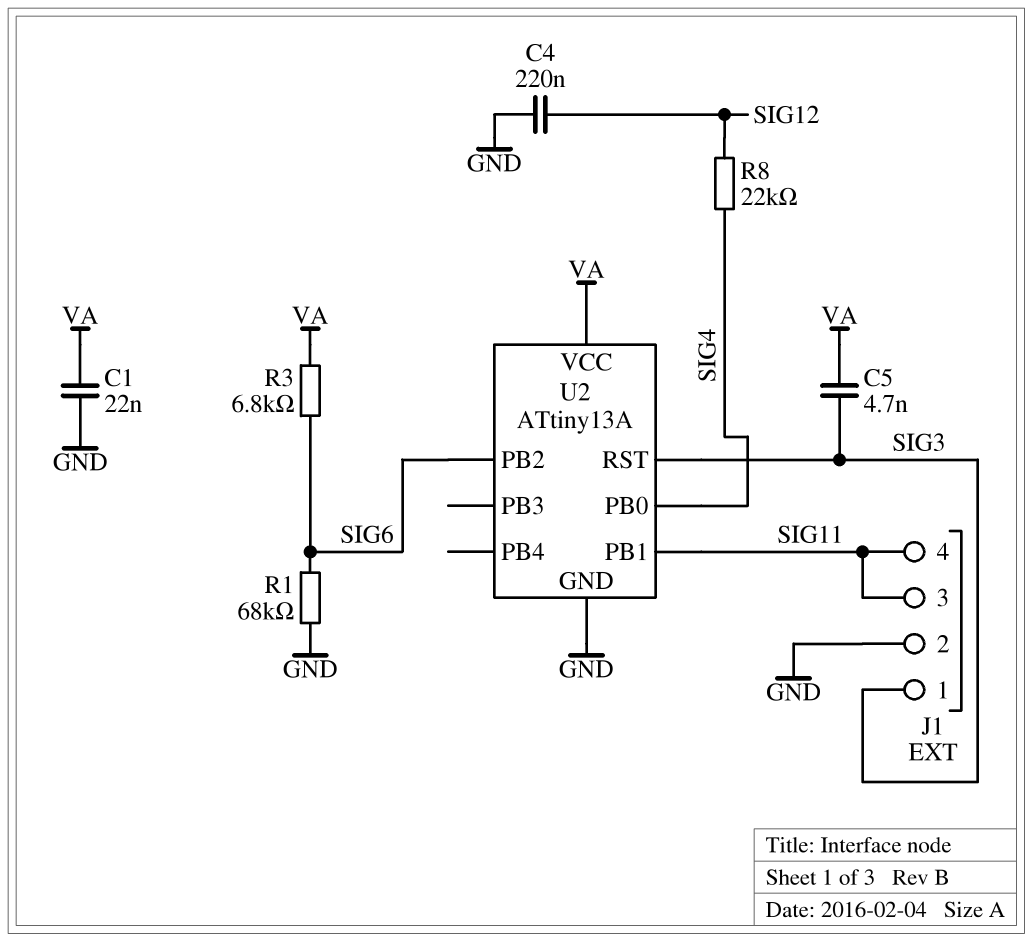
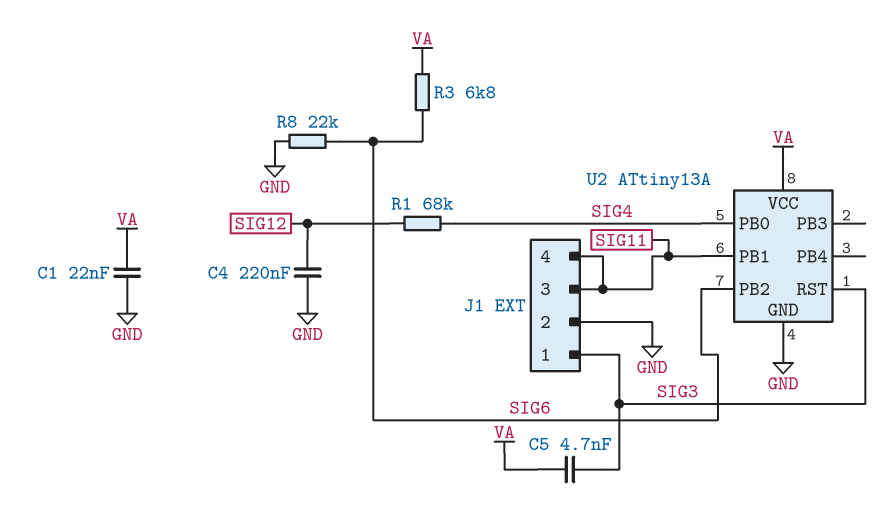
R1: 68k (GND, SIG6) -> 68k (SIG4, SIG12)
R8: 22k (SIG4, SIG12) -> 22k (GND, SIG6)

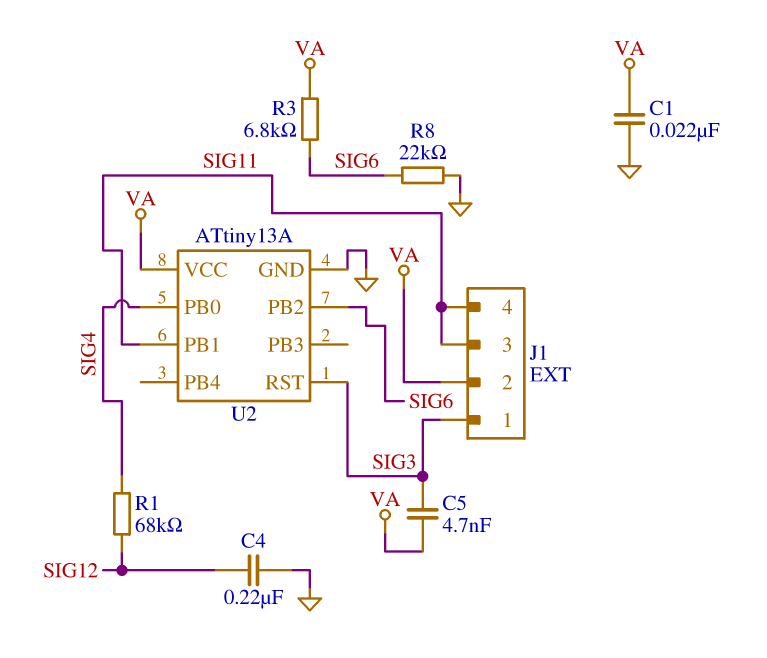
J1 pin 2: GND -> VA

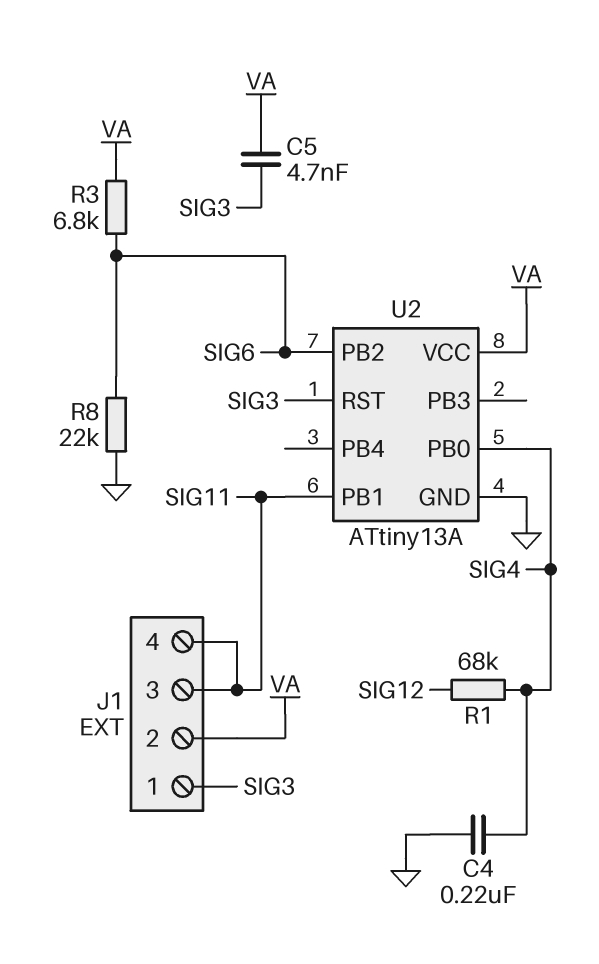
C1: 22nF (GND, VA) -> none
C4: 220nF (GND, SIG12) -> 220nF (GND, SIG4)

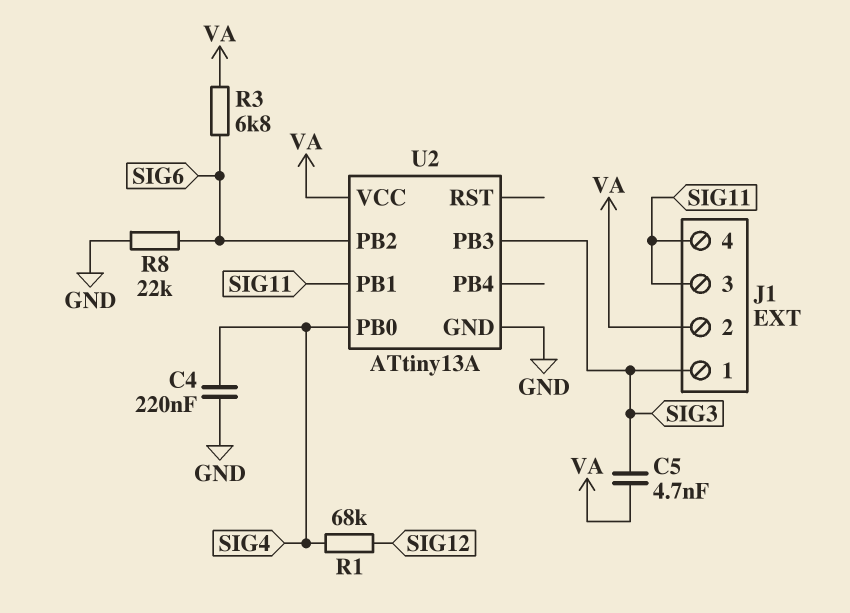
U2 pin PB3: none -> SIG3
U2 pin RST: SIG3 -> none

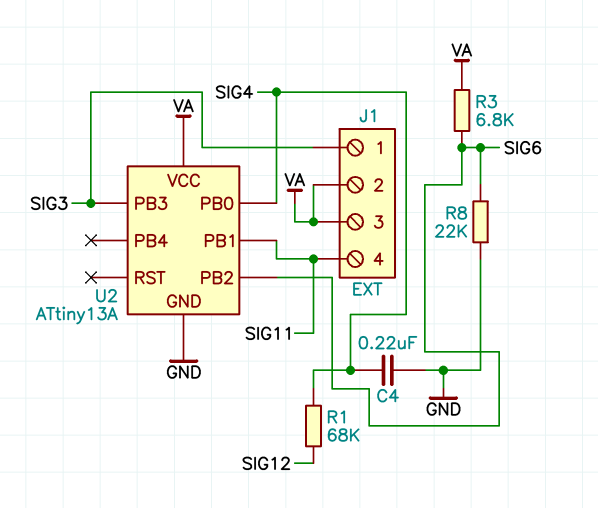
C5: 4.7nF (SIG3, VA) -> none
J1 pin 3: SIG11 -> VA

